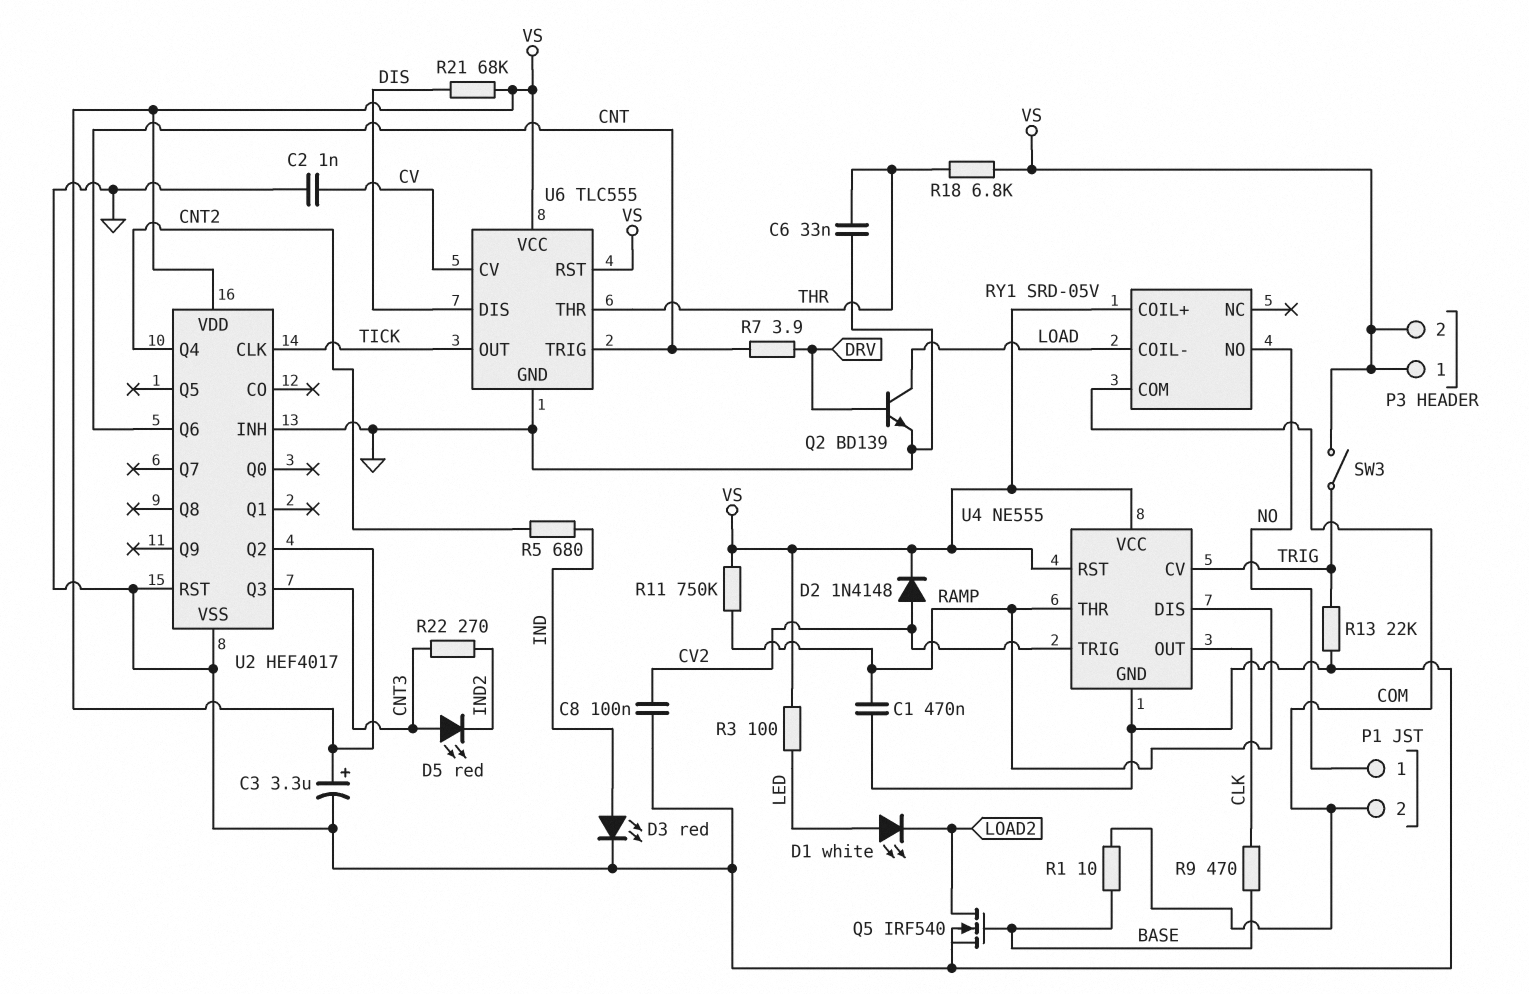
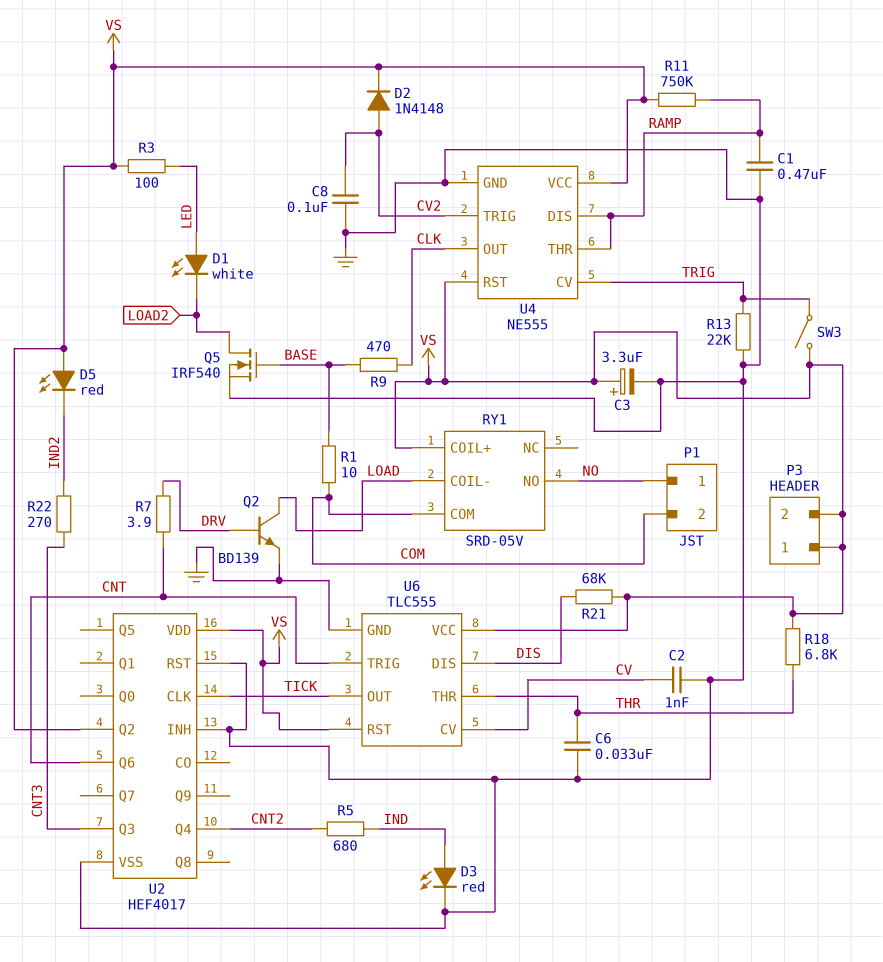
D5: LED red (A CNT3, K IND2) -> LED red (A VS, K IND2)

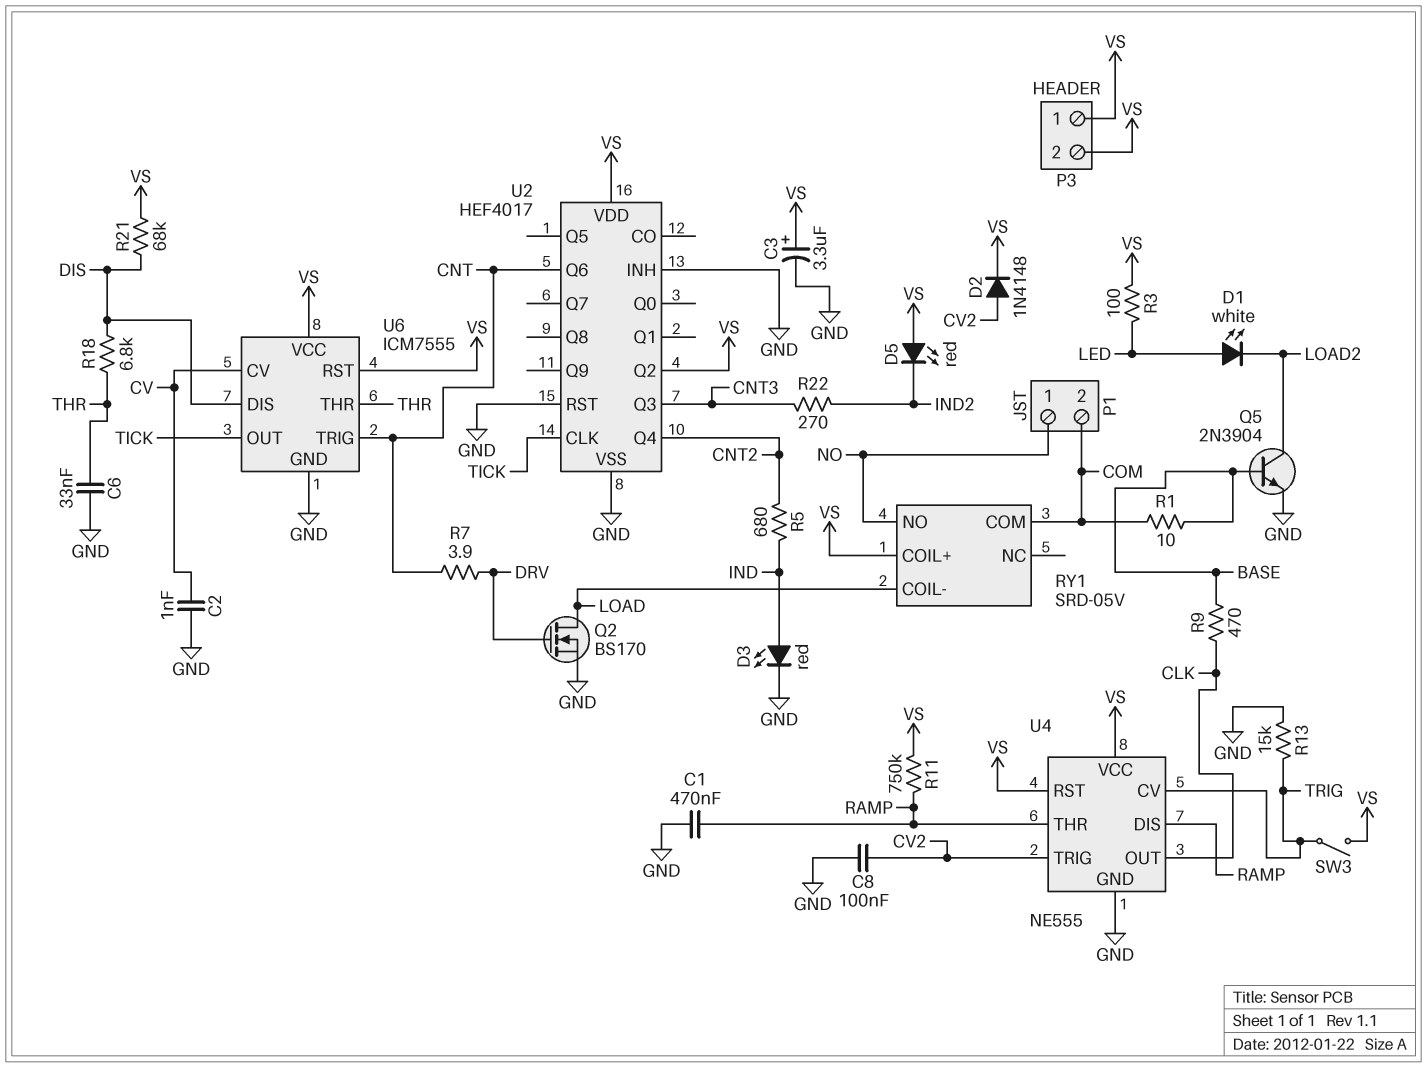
Q2: NPN BD139 (B DRV, C LOAD, E GND) -> NMOS BS170 (G DRV, D LOAD, S GND)
Q5: NMOS IRF540 (G BASE, D LOAD2, S GND) -> NPN 2N3904 (B BASE, C LOAD2, E GND)
R13: 22k (GND, TRIG) -> 15k (GND, TRIG)
R18: 6.8k (THR, VS) -> 6.8k (DIS, THR)
U6: TLC555 -> ICM7555

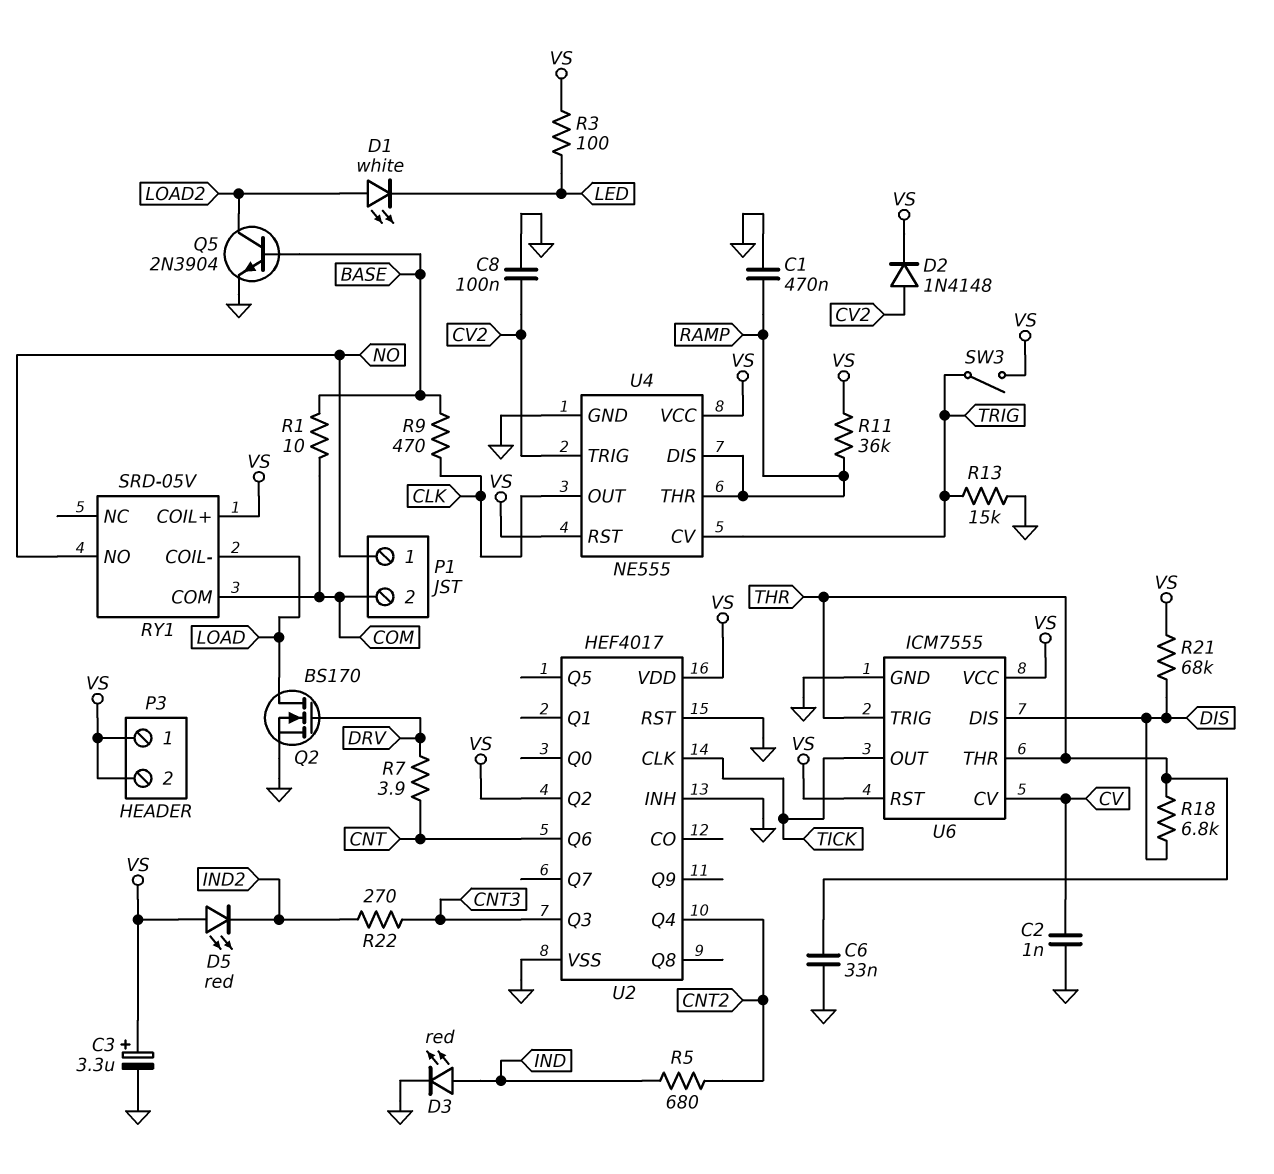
D1: LED white (A LED, K LOAD2) -> LED white (A LOAD2, K LED)
R11: 750k (RAMP, VS) -> 36k (RAMP, VS)
U6 pin TRIG: CNT -> THR

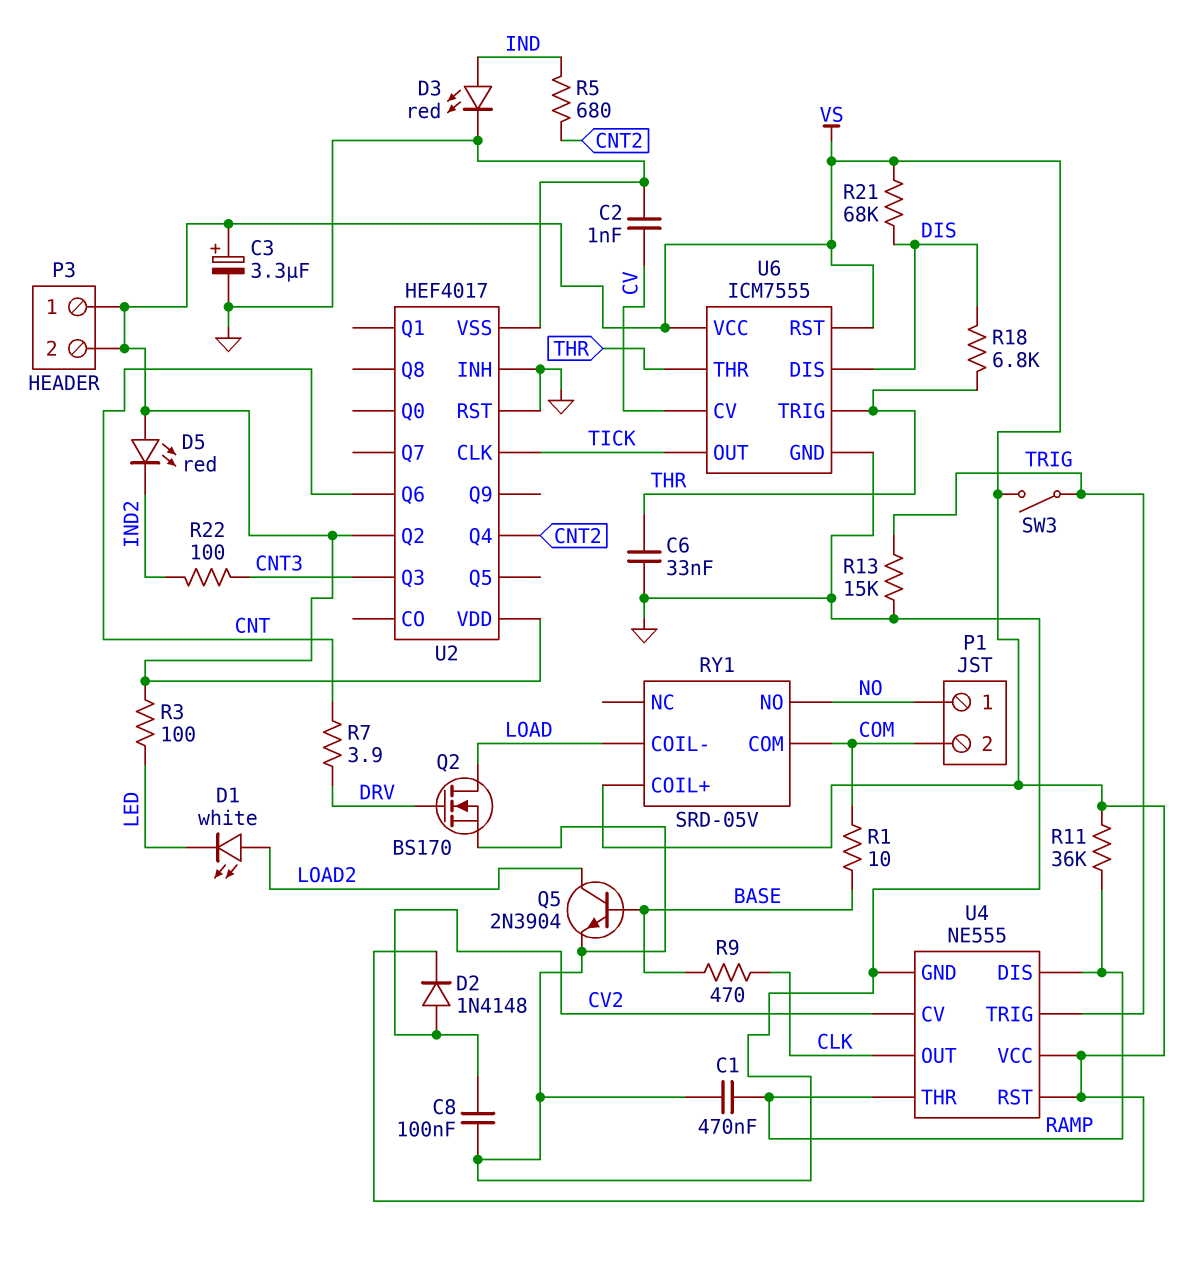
R22: 270 (CNT3, IND2) -> 100 (CNT3, IND2)
U4 pin CV: TRIG -> CV2
U4 pin TRIG: CV2 -> TRIG

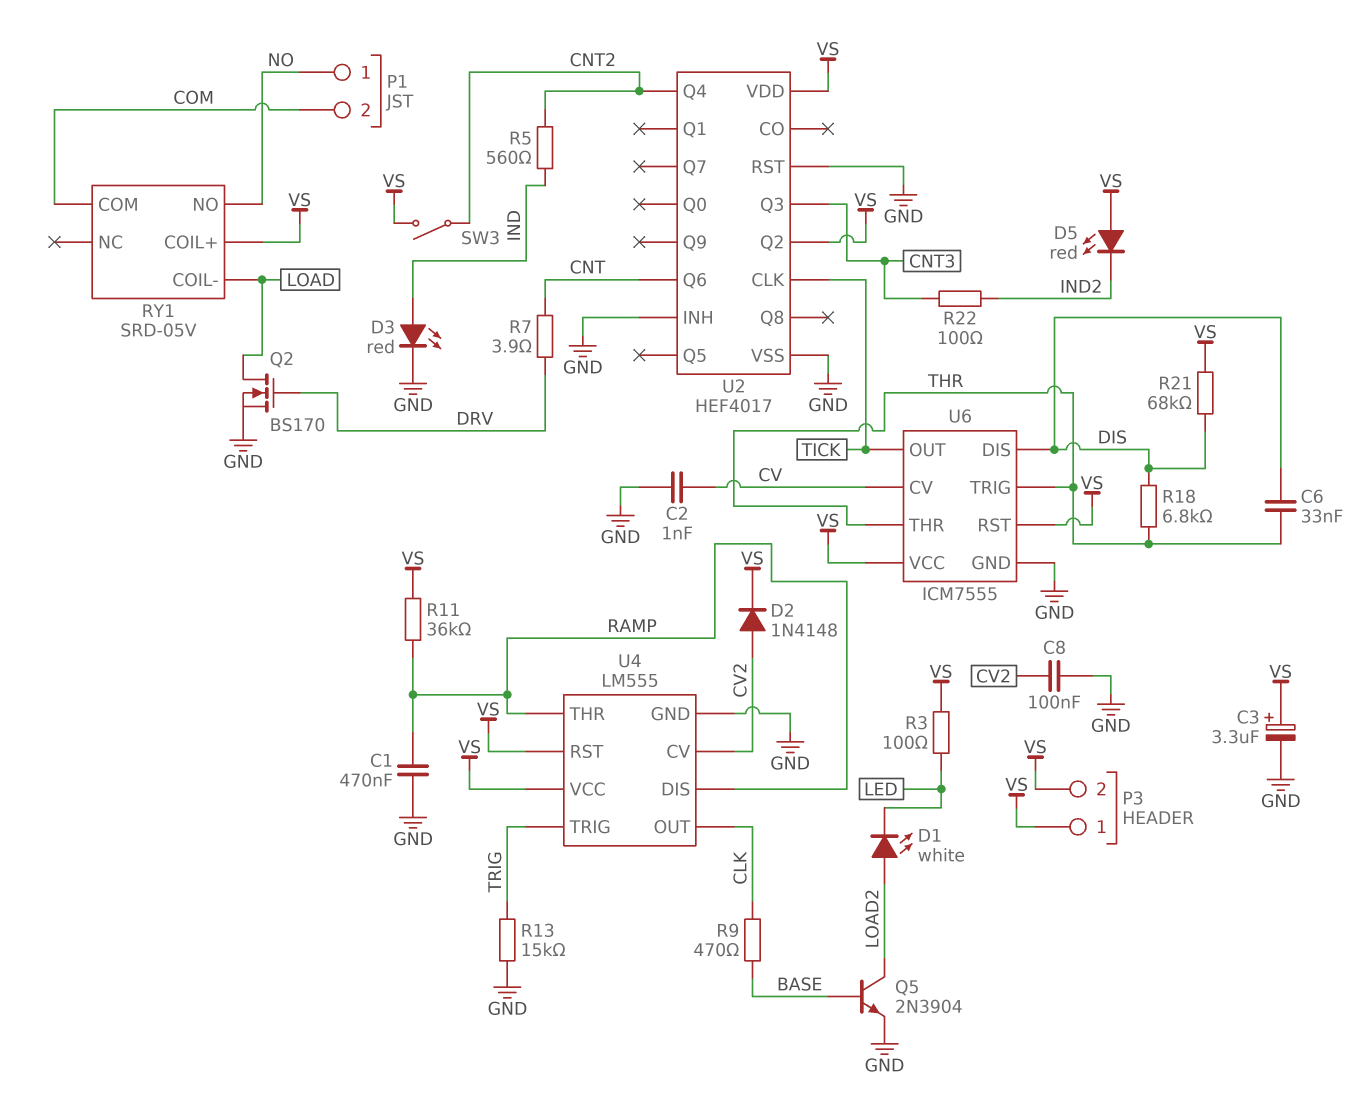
C6: 33nF (GND, THR) -> 33nF (DIS, THR)
R1: 10 (BASE, COM) -> none
R5: 680 (CNT2, IND) -> 560 (CNT2, IND)
SW3: switch (TRIG, VS) -> switch (CNT2, VS)
U4: NE555 -> LM555

